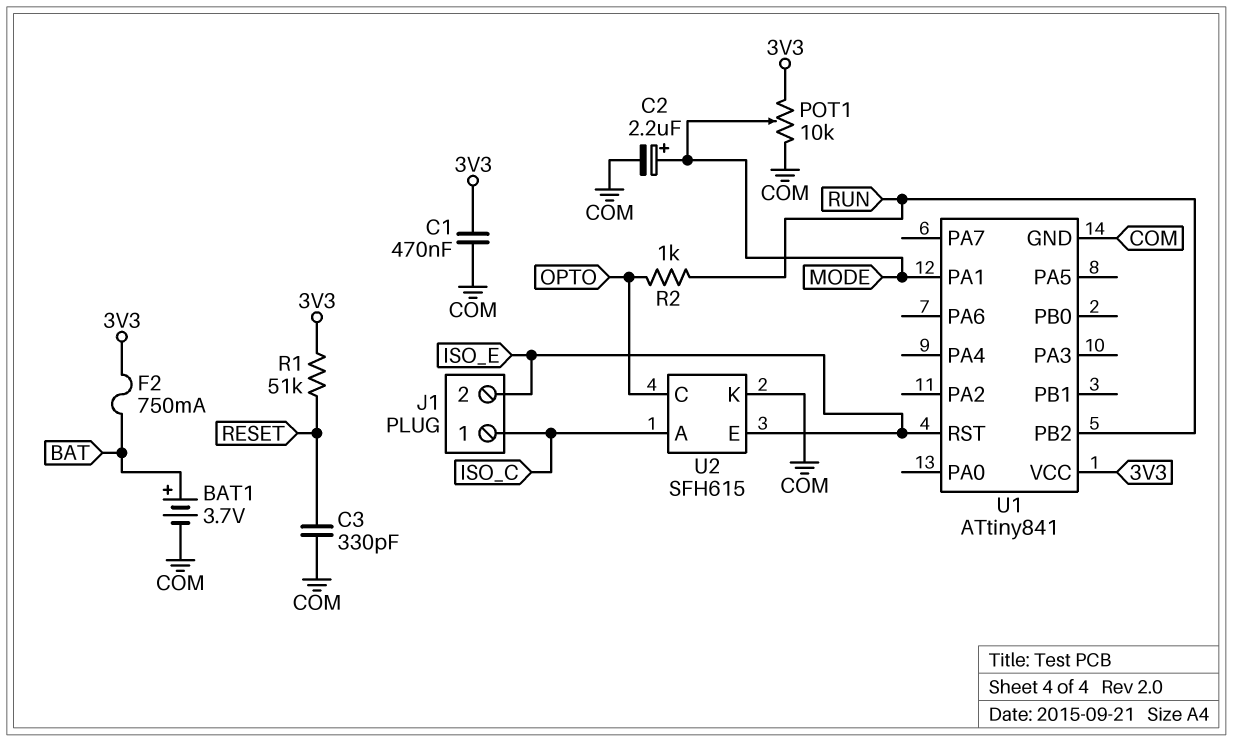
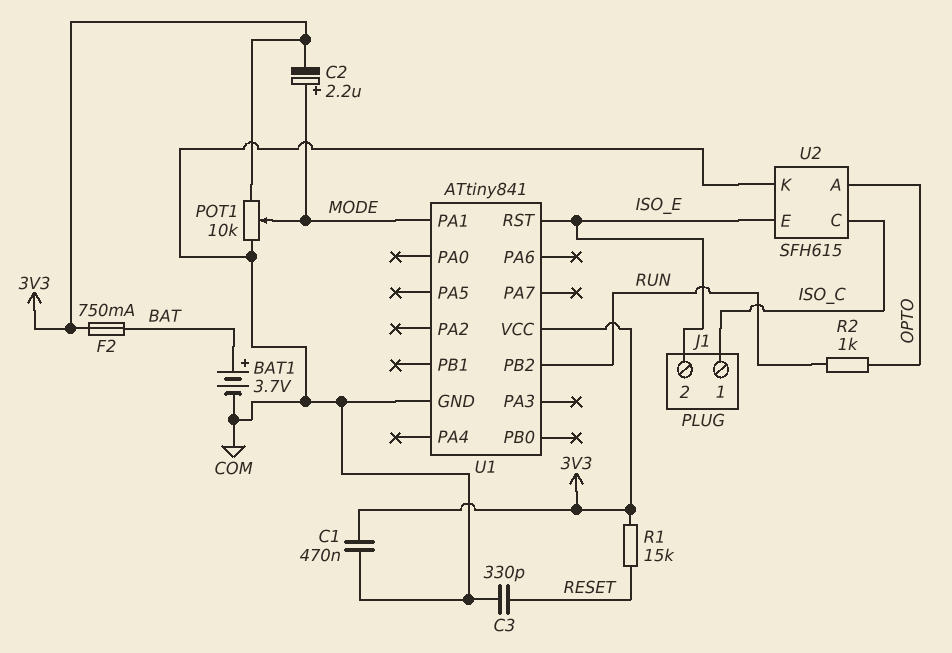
C2: 2.2uF (plus MODE, minus COM) -> 2.2uF (plus MODE, minus 3V3)
R1: 51k (3V3, RESET) -> 15k (3V3, RESET)
U2 pin A: ISO_C -> OPTO
U2 pin C: OPTO -> ISO_C

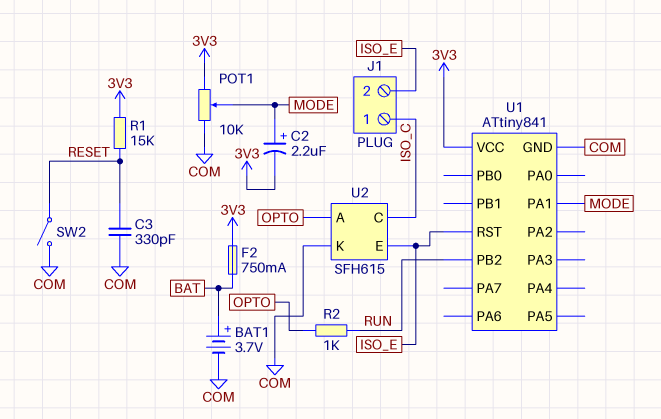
C1: 470nF (3V3, COM) -> none
SW2: none -> switch (COM, RESET)

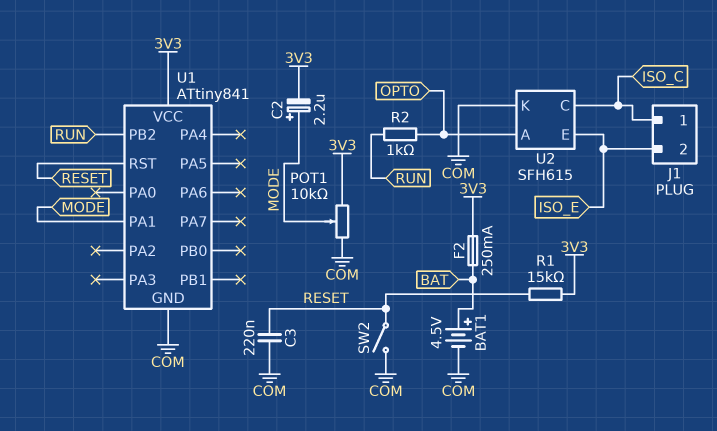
BAT1: 3.7V (plus BAT, minus COM) -> 4.5V (plus BAT, minus COM)
C3: 330pF (COM, RESET) -> 220nF (COM, RESET)
F2: 750mA (3V3, BAT) -> 250mA (3V3, BAT)
U1 pin RST: ISO_E -> RESET

